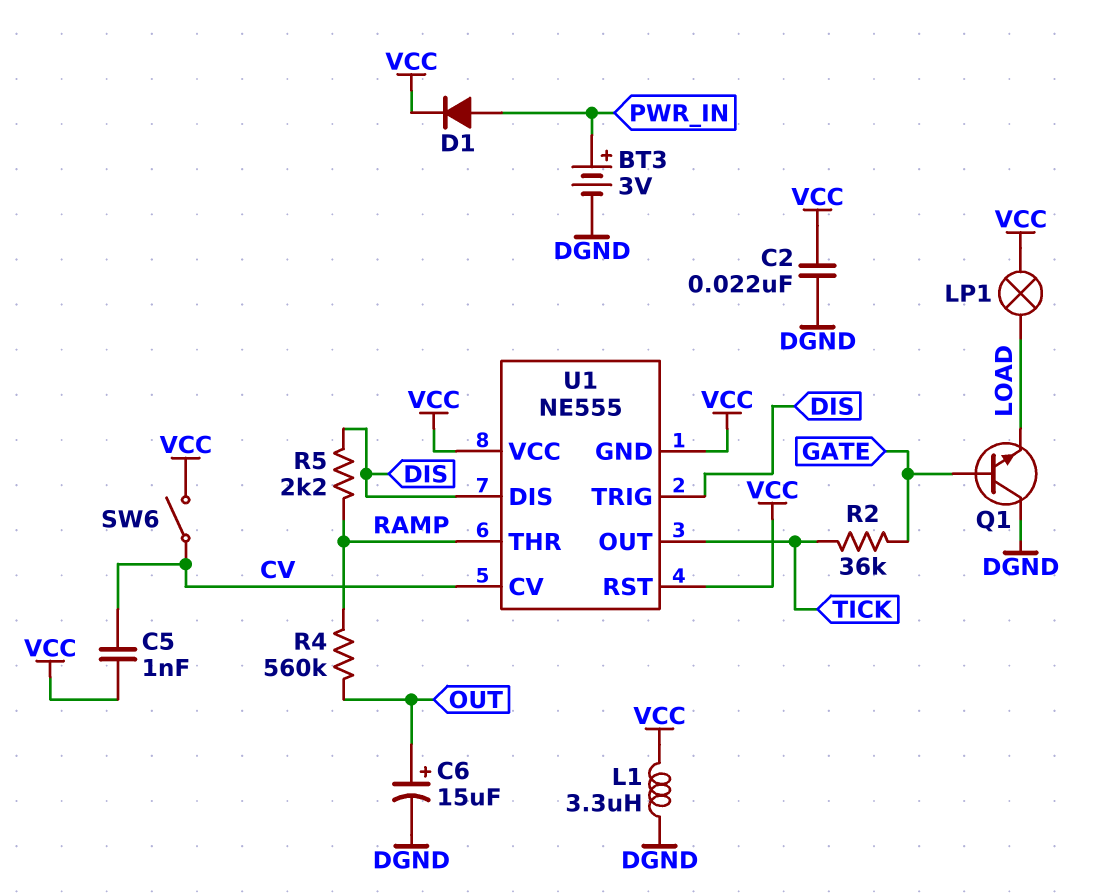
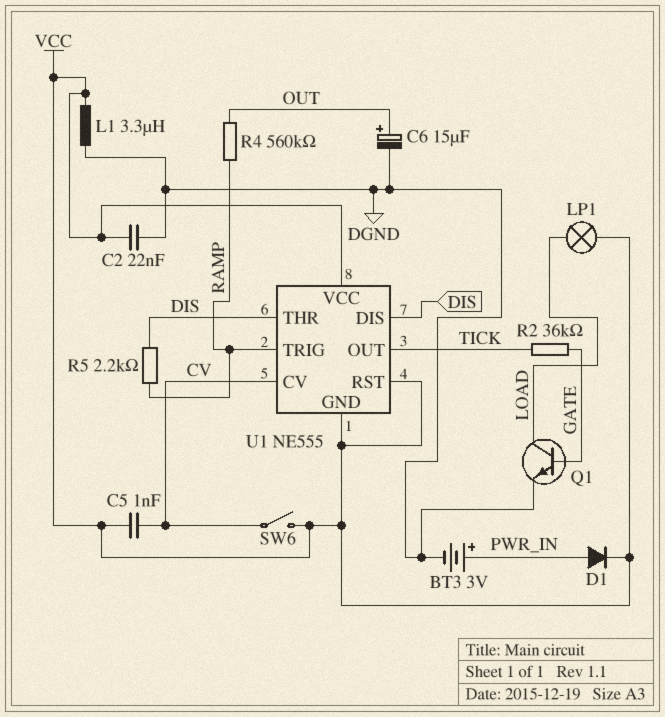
Q1: NPN (B GATE, C DGND, E LOAD) -> NPN (B GATE, C LOAD, E DGND)
U1 pin THR: RAMP -> DIS
U1 pin TRIG: DIS -> RAMP

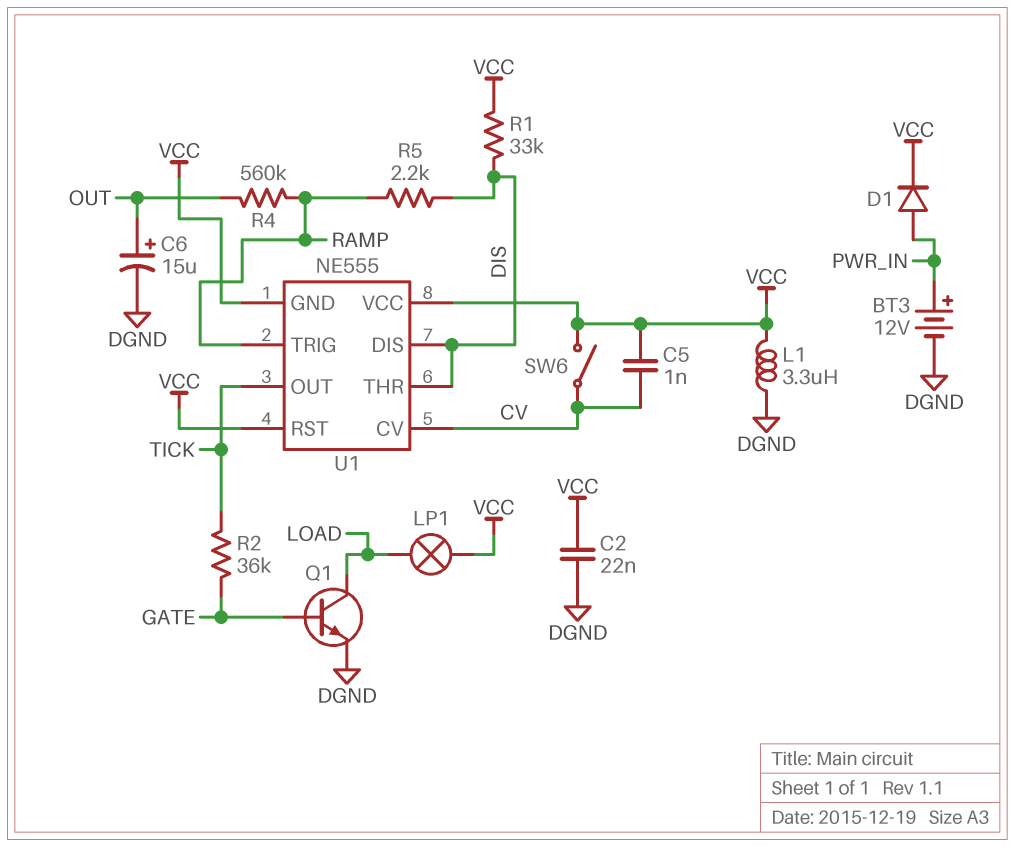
BT3: 3V (plus PWR_IN, minus DGND) -> 12V (plus PWR_IN, minus DGND)
R1: none -> 33k (DIS, VCC)

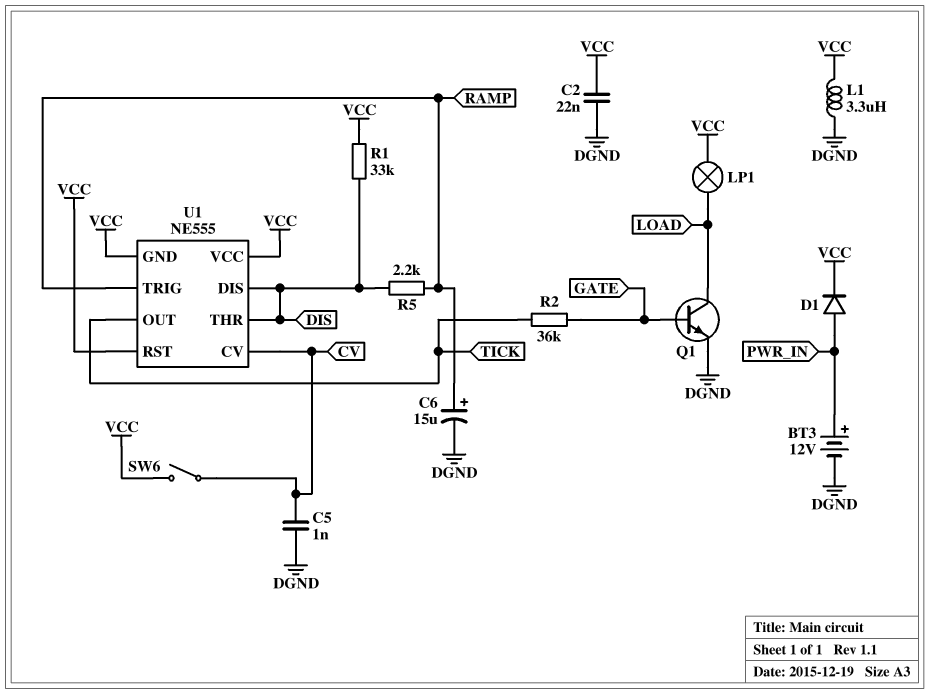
C5: 1nF (CV, VCC) -> 1nF (CV, DGND)
C6: 15uF (plus OUT, minus DGND) -> 15uF (plus RAMP, minus DGND)
R4: 560k (OUT, RAMP) -> none

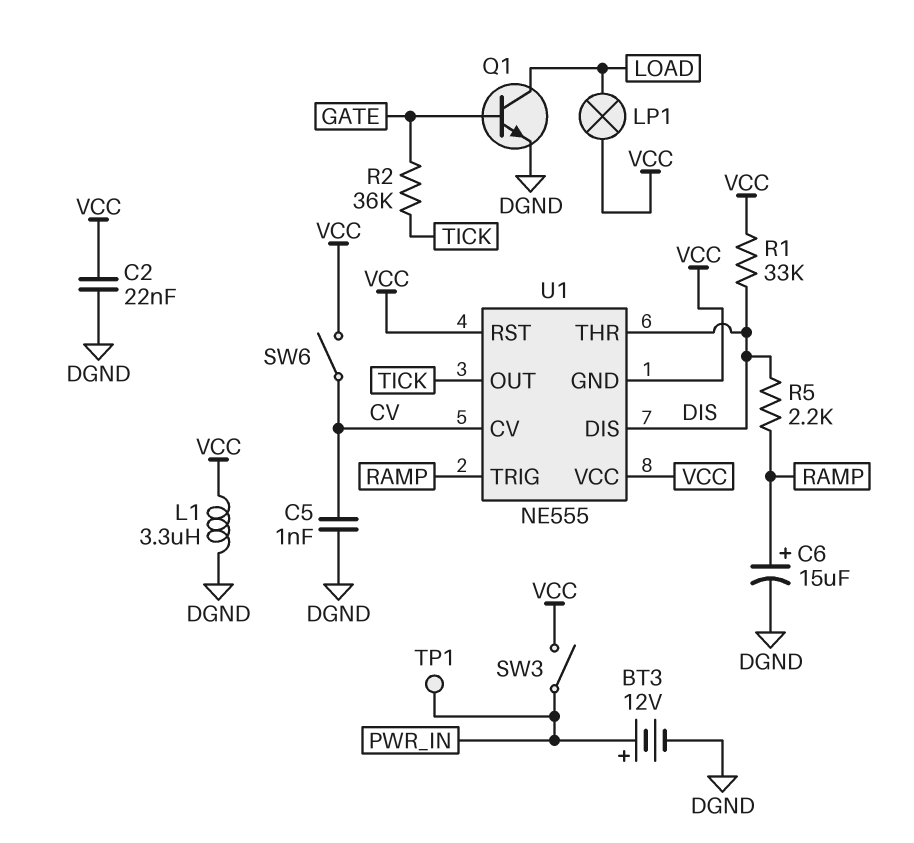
D1: diode (A PWR_IN, K VCC) -> none
SW3: none -> switch (PWR_IN, VCC)
TP1: none -> test point (PWR_IN)

